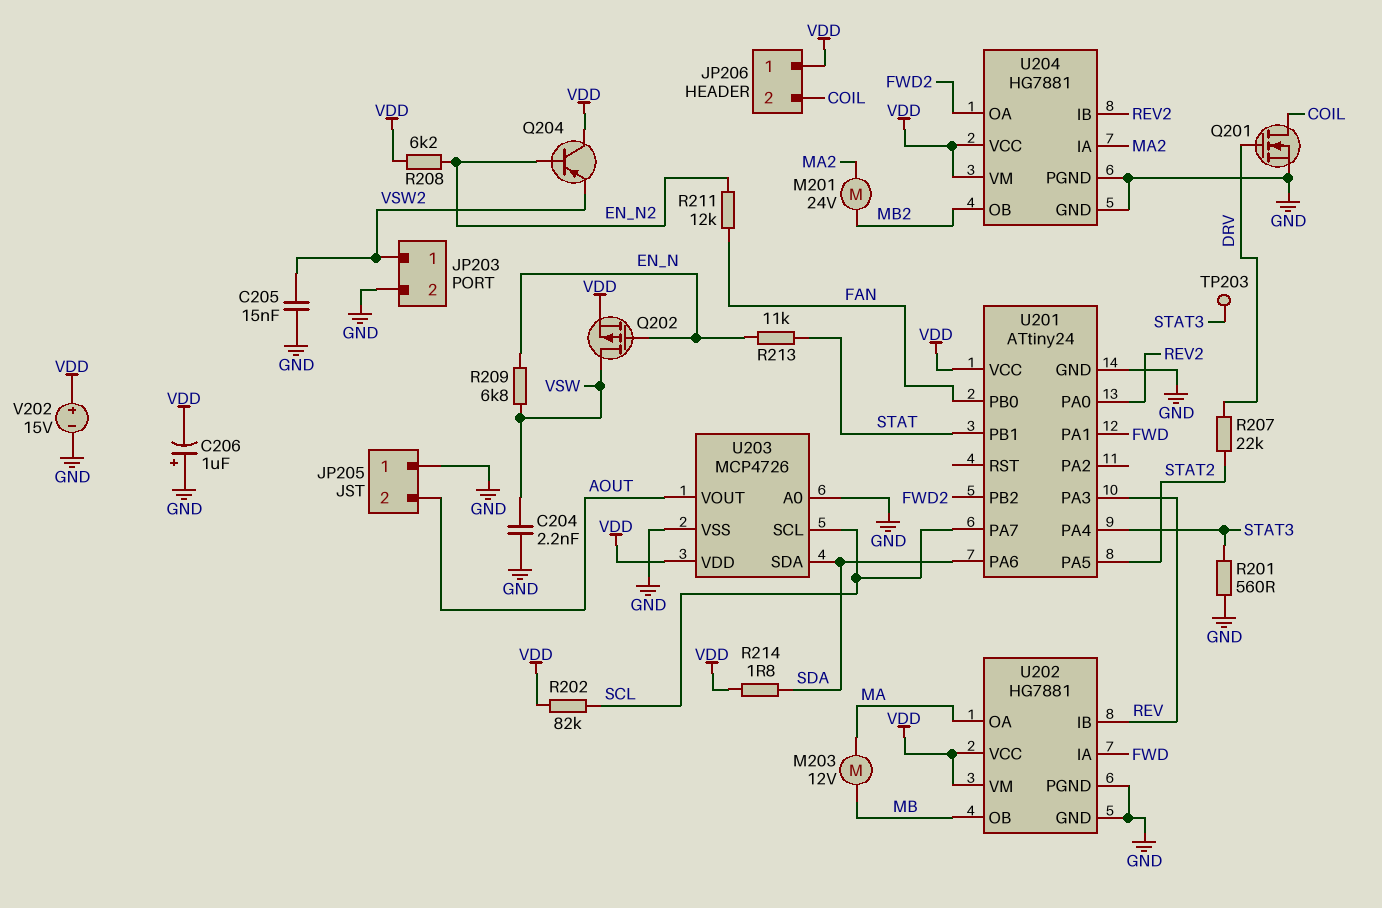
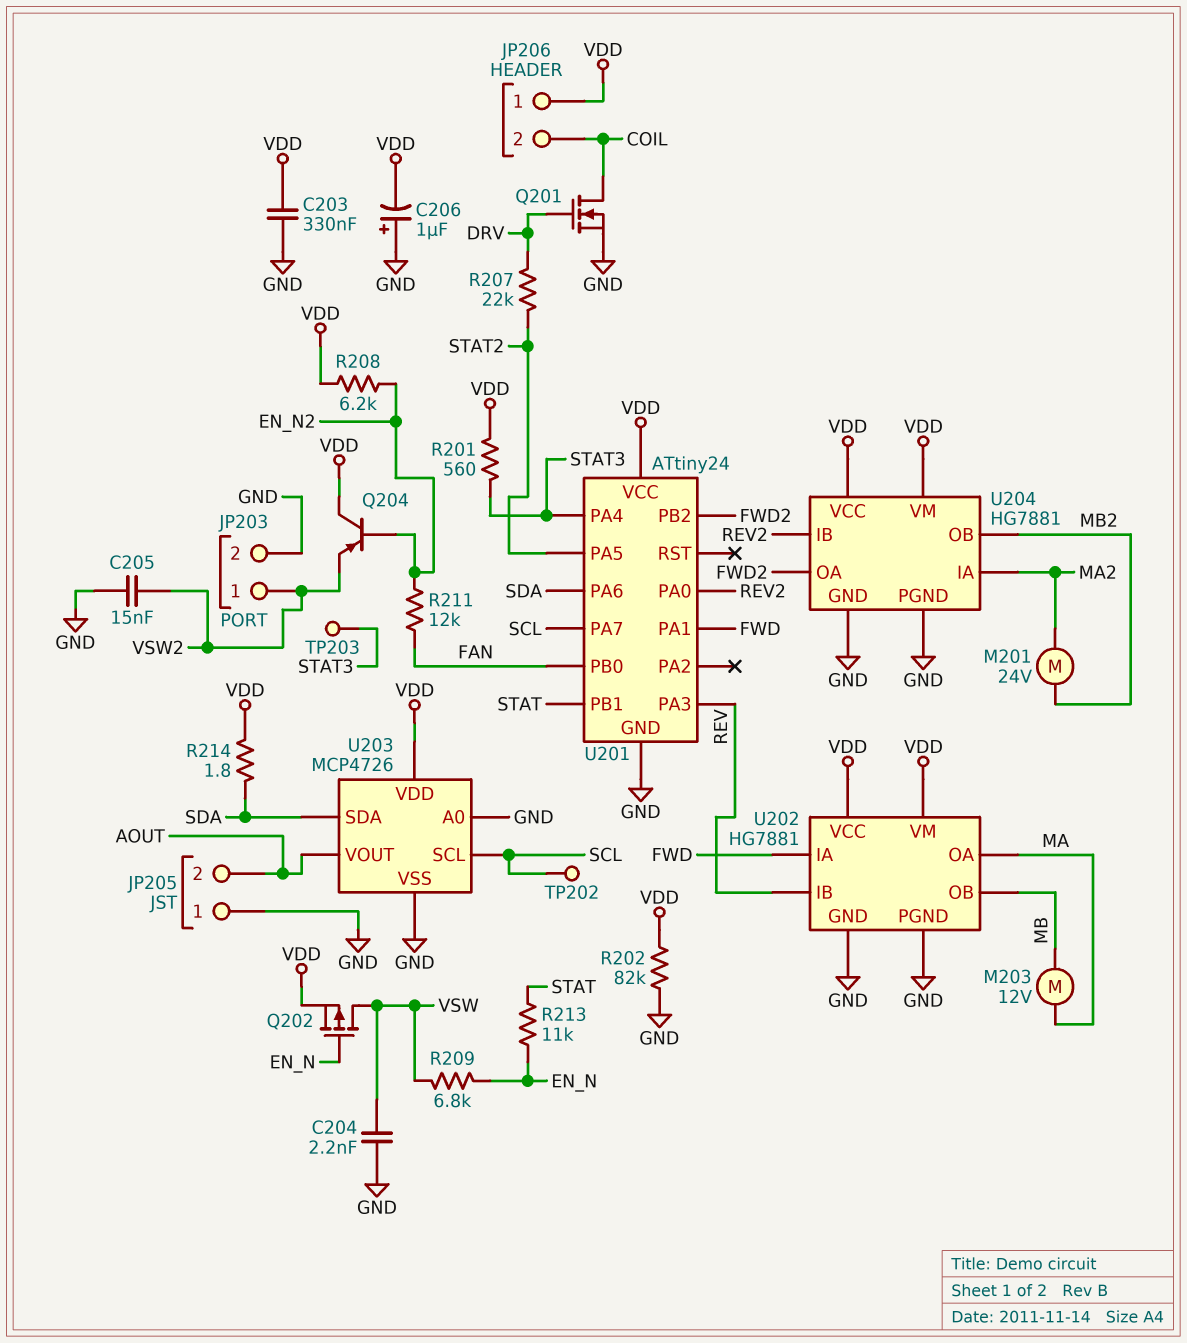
C203: none -> 330nF (GND, VDD)
R201: 560 (GND, STAT3) -> 560 (STAT3, VDD)
R202: 82k (SCL, VDD) -> 82k (GND, VDD)
TP202: none -> test point (SCL)
V202: 15V (plus VDD, minus GND) -> none

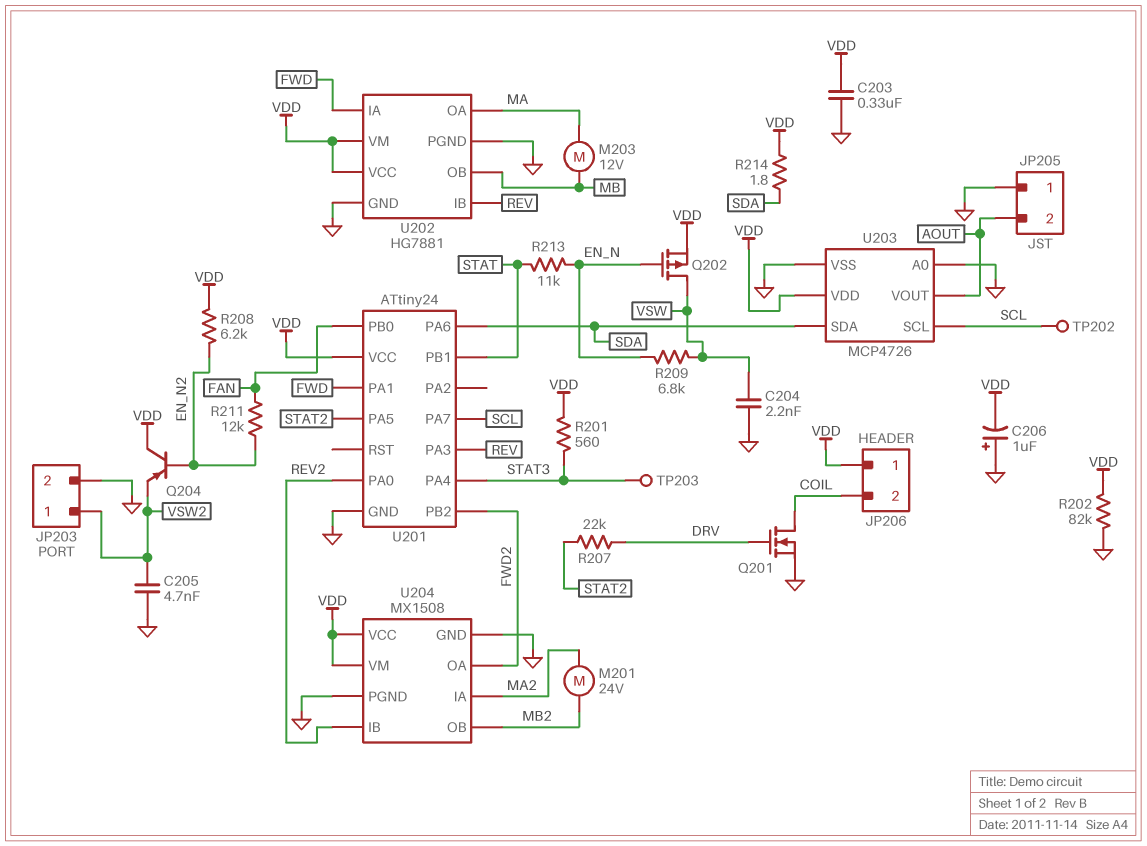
C205: 15nF (GND, VSW2) -> 4.7nF (GND, VSW2)
U204: HG7881 -> MX1508

